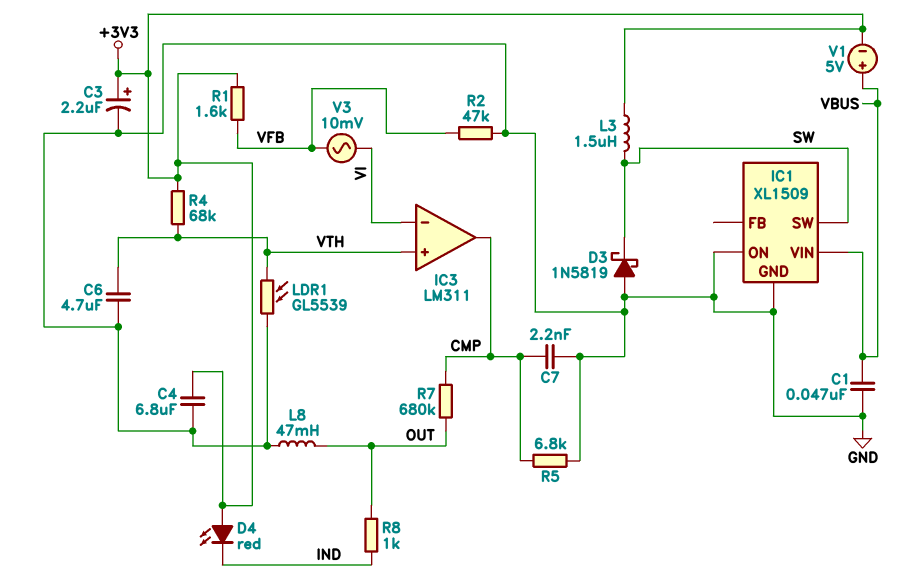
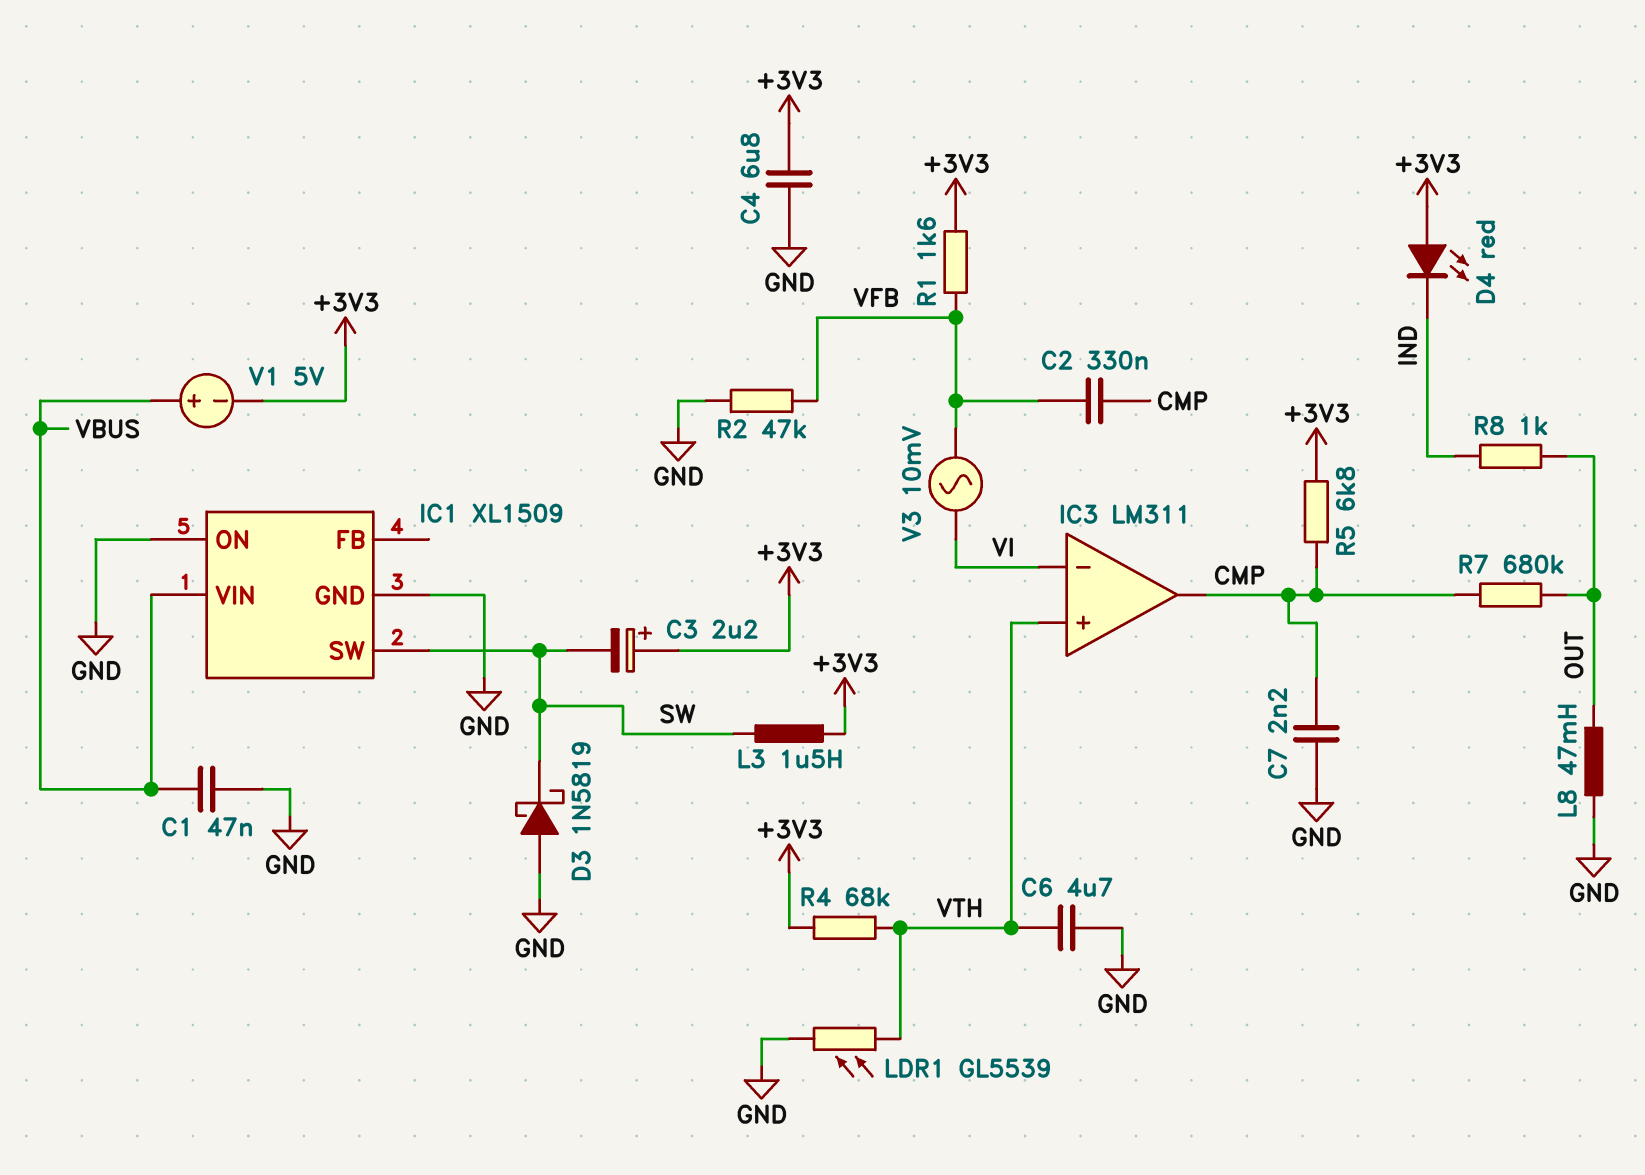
C2: none -> 330nF (CMP, VFB)
C3: 2.2uF (plus +3V3, minus GND) -> 2.2uF (plus +3V3, minus SW)
R5: 6.8k (CMP, GND) -> 6.8k (+3V3, CMP)

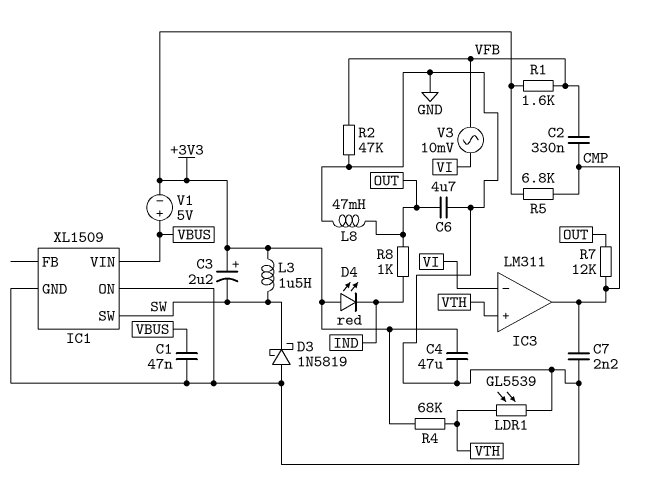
C4: 6.8uF (+3V3, GND) -> 47uF (+3V3, GND)
C6: 4.7uF (GND, VTH) -> 4.7uF (GND, OUT)
R7: 680k (CMP, OUT) -> 12k (CMP, OUT)

